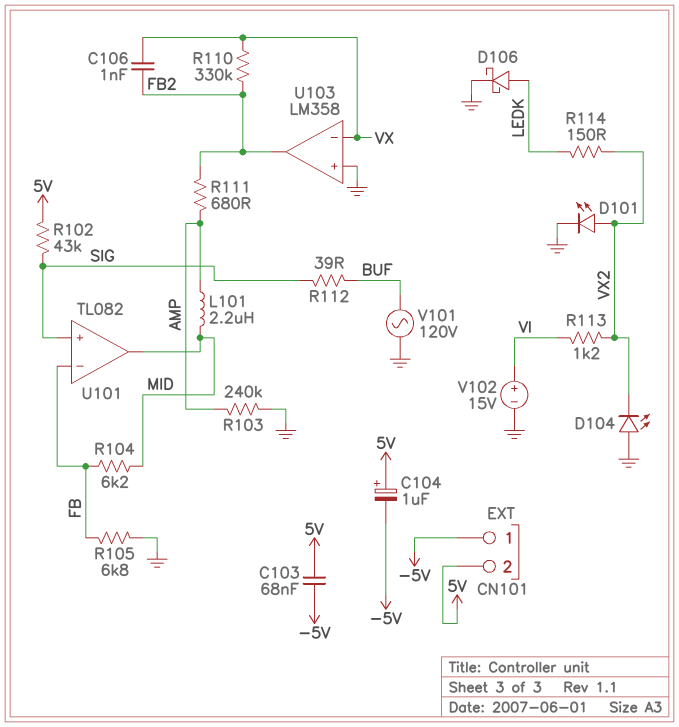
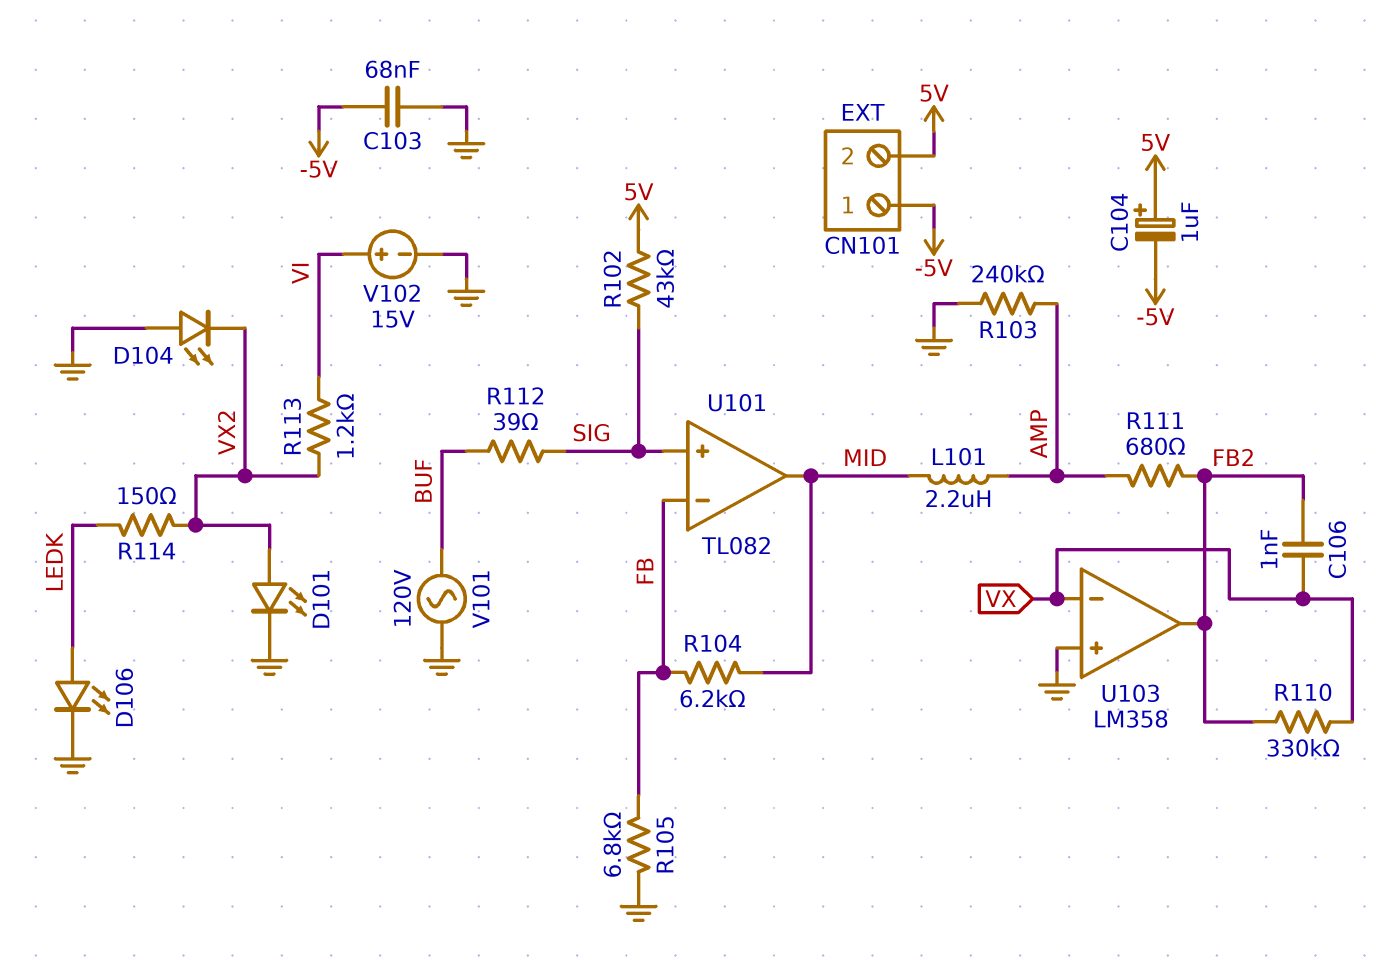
C103: 68nF (-5V, 5V) -> 68nF (-5V, GND)
D106: schottky (A LEDK, K GND) -> LED (A LEDK, K GND)

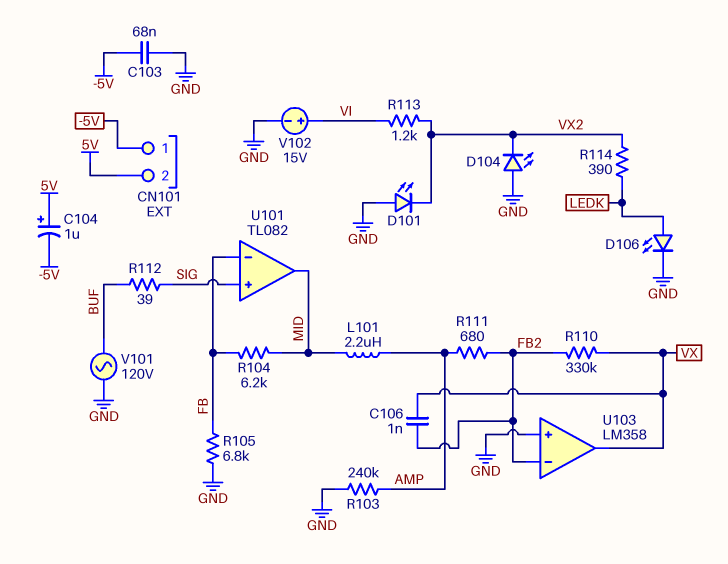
D101: LED (A VX2, K GND) -> LED (A GND, K VX2)
R102: 43k (5V, SIG) -> none
R114: 150 (LEDK, VX2) -> 390 (LEDK, VX2)
U103 pin in-: VX -> FB2
U103 pin out: FB2 -> VX

